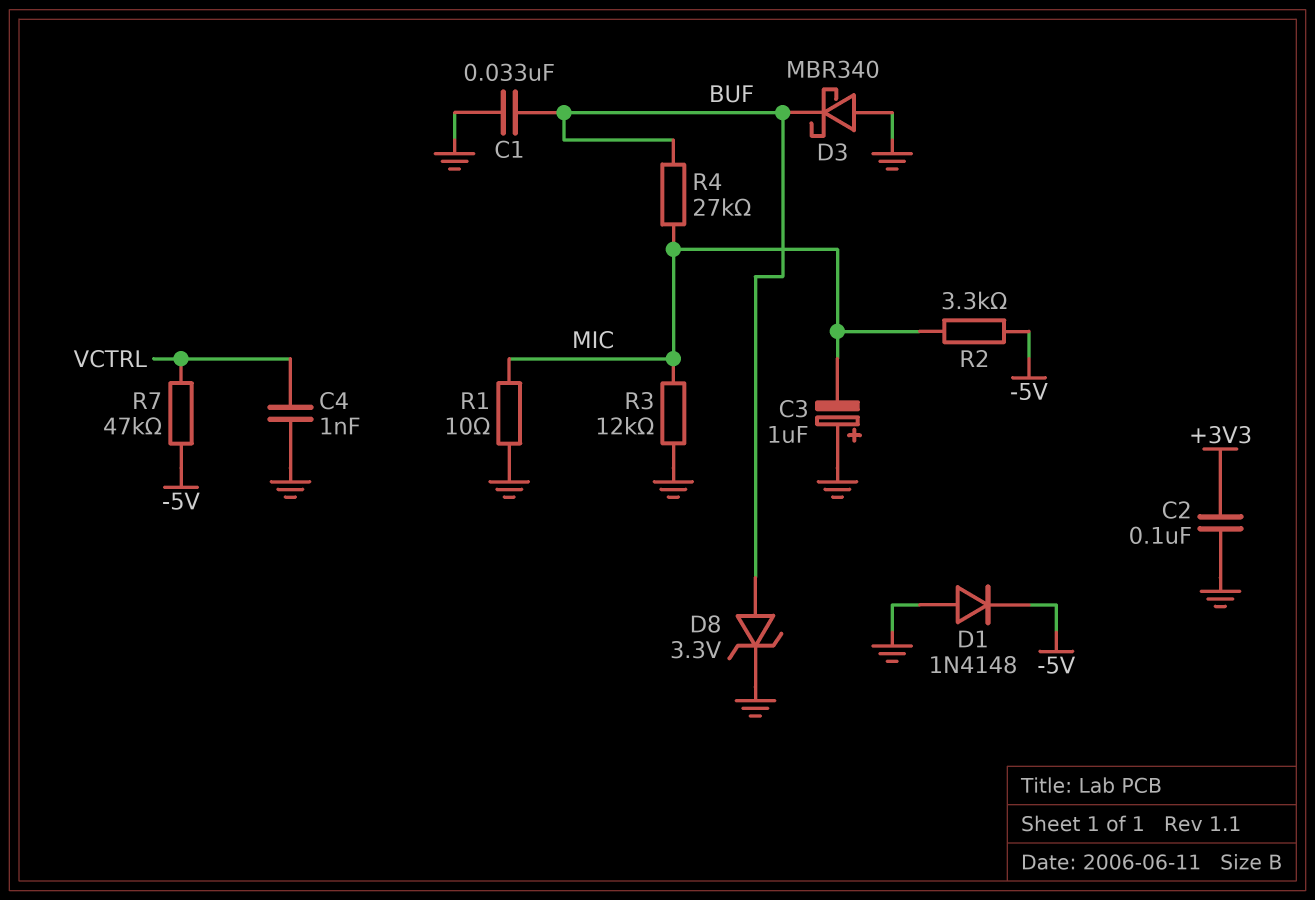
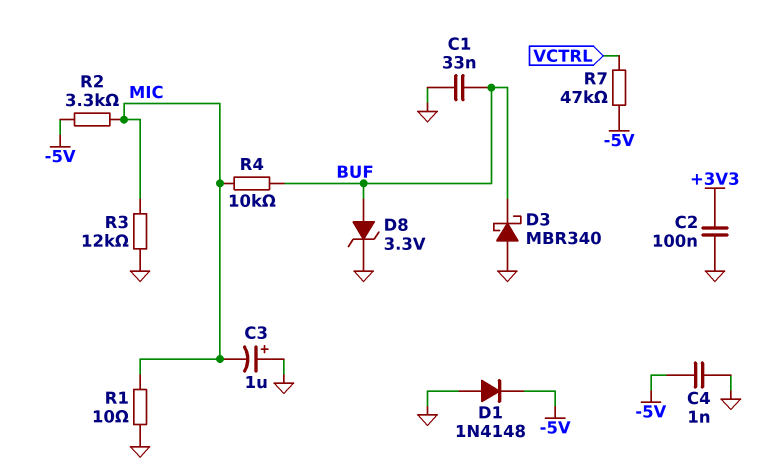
C4: 1nF (GND, VCTRL) -> 1nF (-5V, GND)
R4: 27k (BUF, MIC) -> 10k (BUF, MIC)

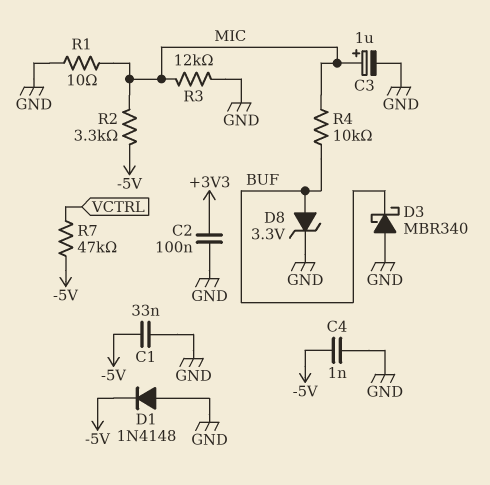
C1: 33nF (BUF, GND) -> 33nF (-5V, GND)
C3: 1uF (plus GND, minus MIC) -> 1uF (plus MIC, minus GND)

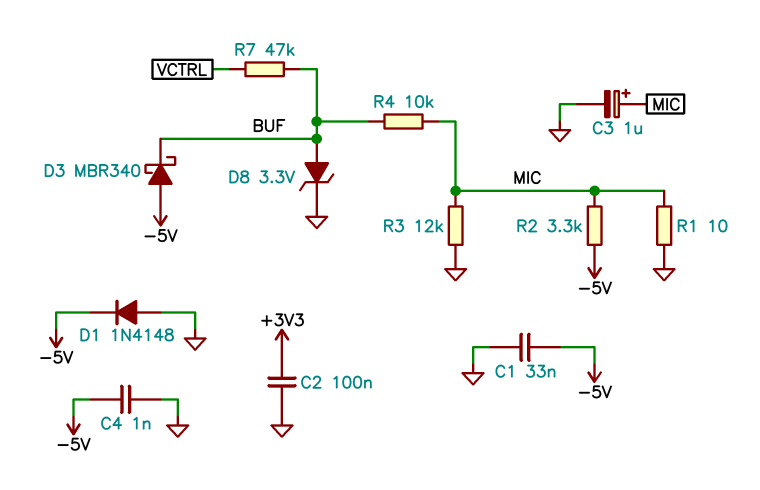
D3: schottky MBR340 (A GND, K BUF) -> schottky MBR340 (A -5V, K BUF)
R7: 47k (-5V, VCTRL) -> 47k (BUF, VCTRL)

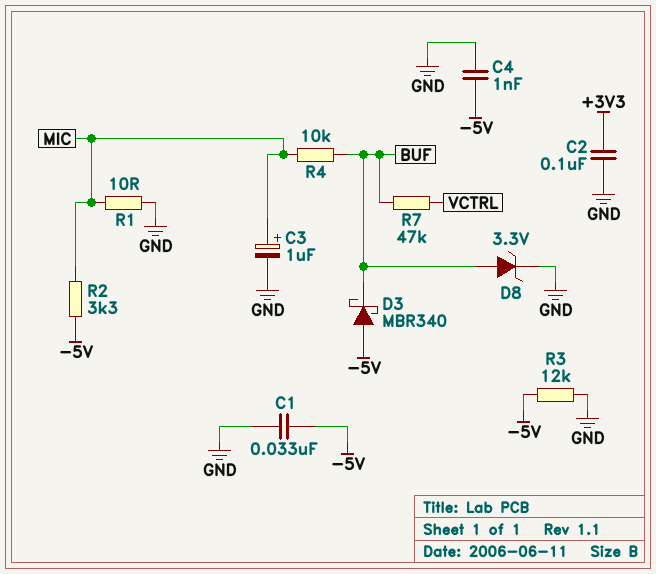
D1: diode 1N4148 (A GND, K -5V) -> none
R3: 12k (GND, MIC) -> 12k (-5V, GND)

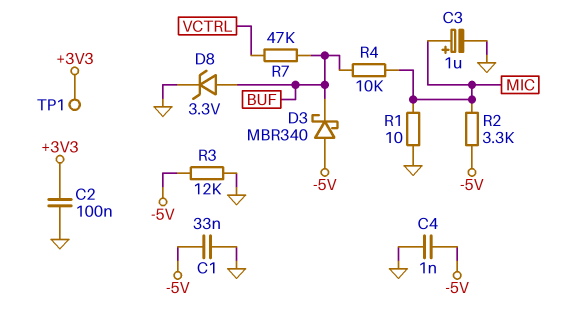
TP1: none -> test point (+3V3)

